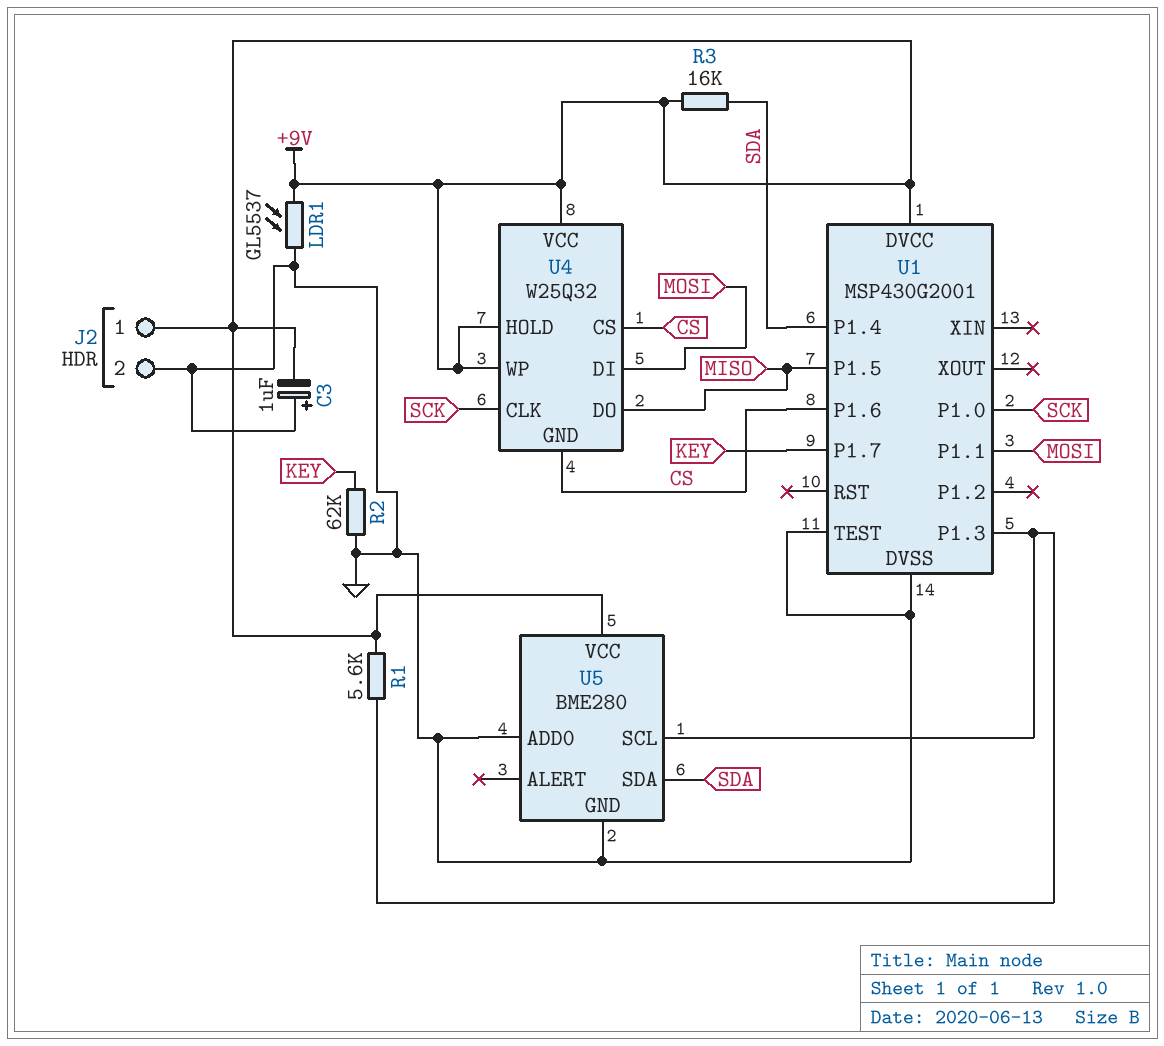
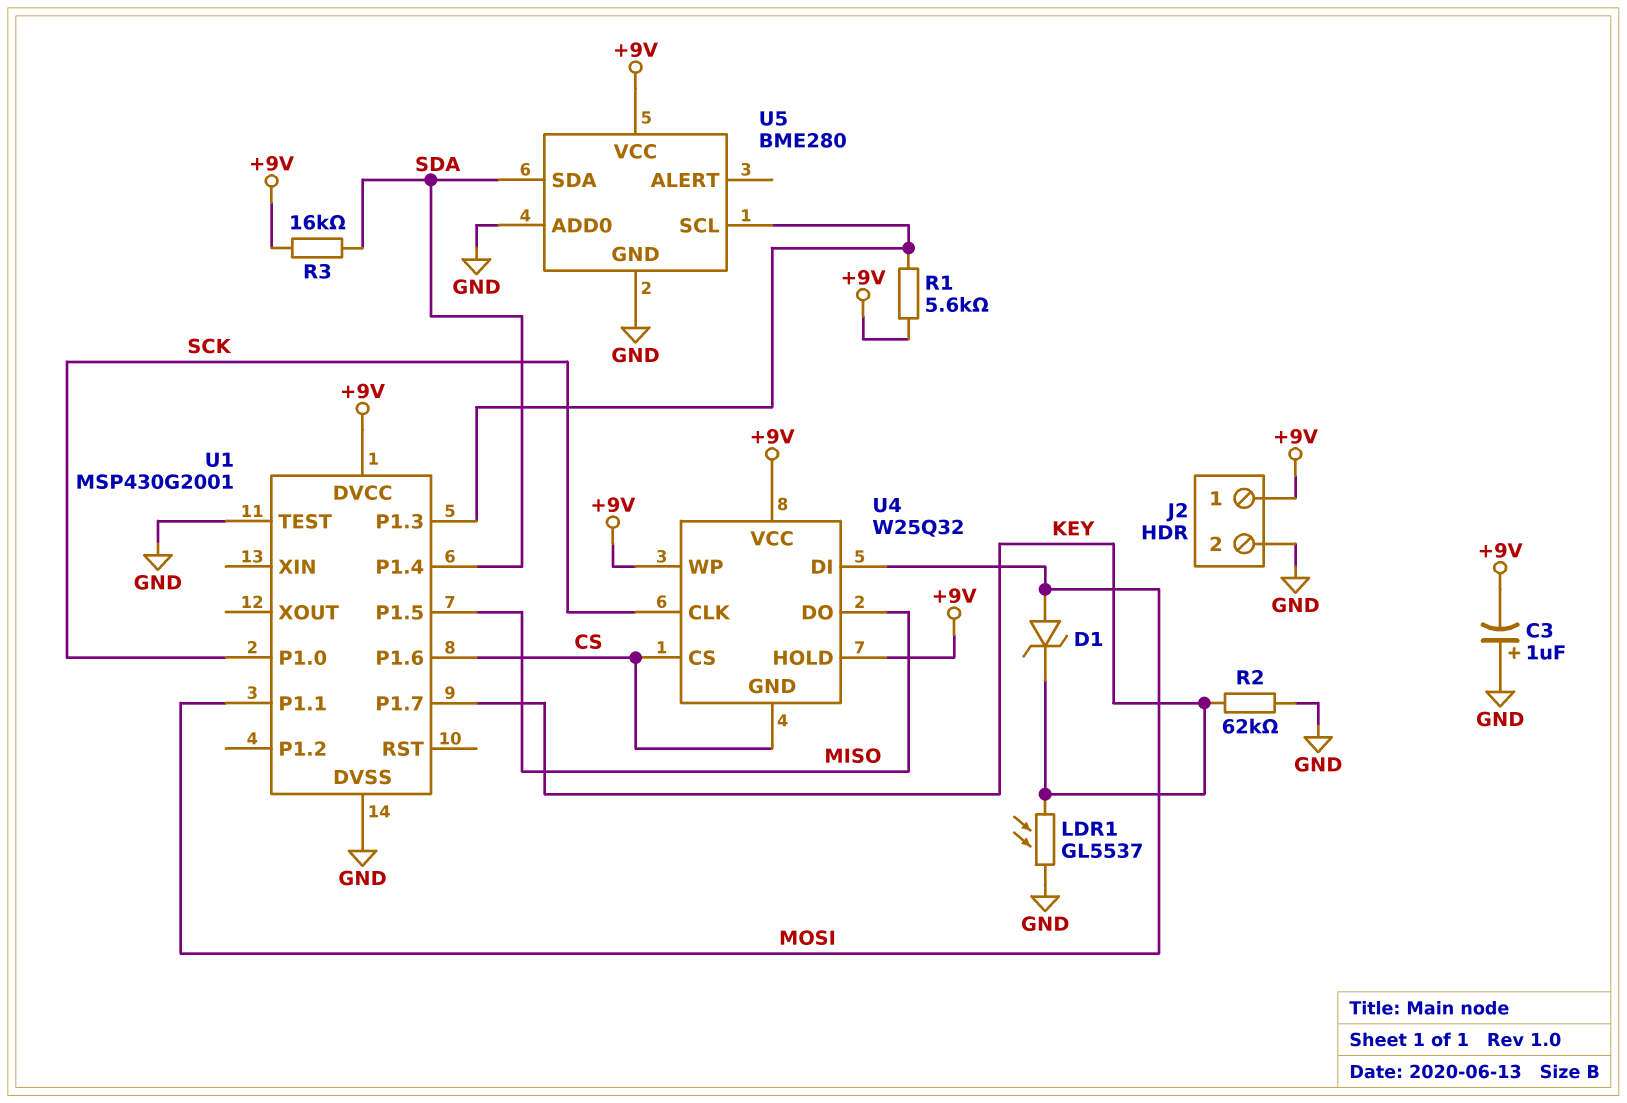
D1: none -> zener (A MOSI, K KEY)
LDR1: GL5537 (+9V, GND) -> GL5537 (GND, KEY)

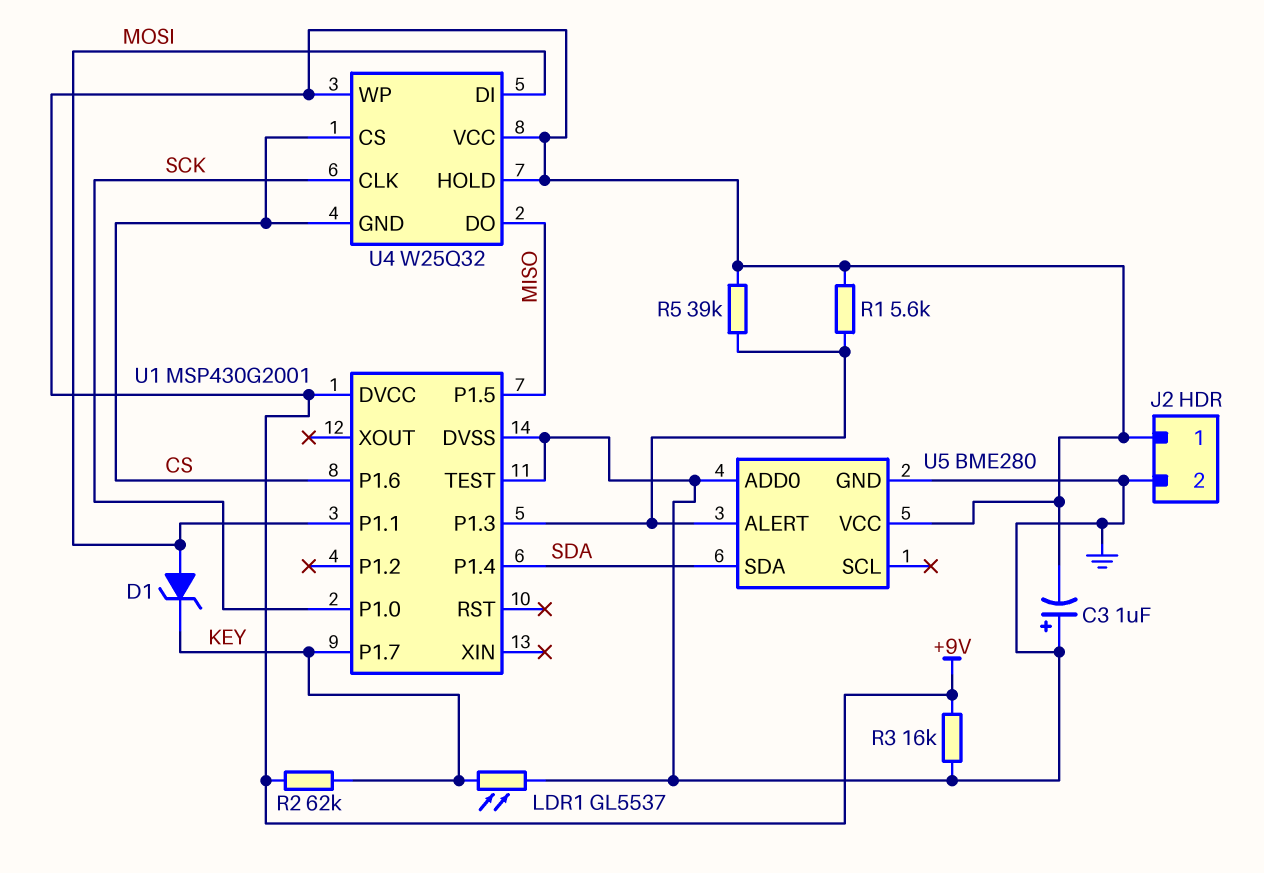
R2: 62k (GND, KEY) -> 62k (+9V, KEY)
R3: 16k (+9V, SDA) -> 16k (+9V, GND)
R5: none -> 39k (+9V, U1/P1.3)
U5 pin ALERT: none -> U1/P1.3
U5 pin SCL: U1/P1.3 -> none

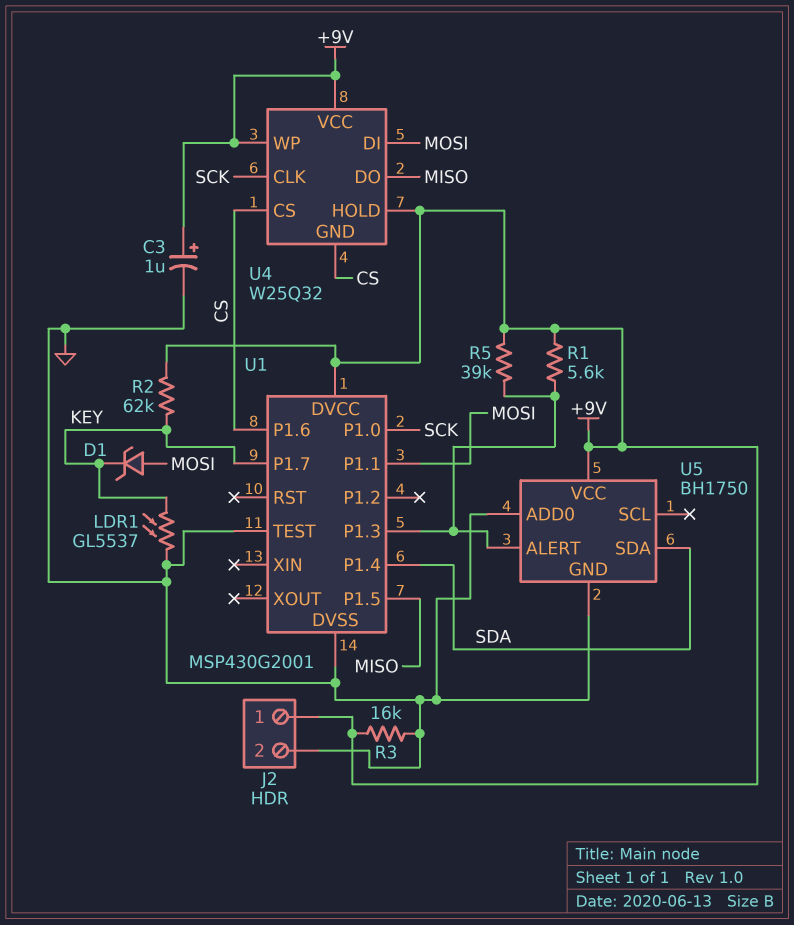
C3: 1uF (plus GND, minus +9V) -> 1uF (plus +9V, minus GND)
U5: BME280 -> BH1750

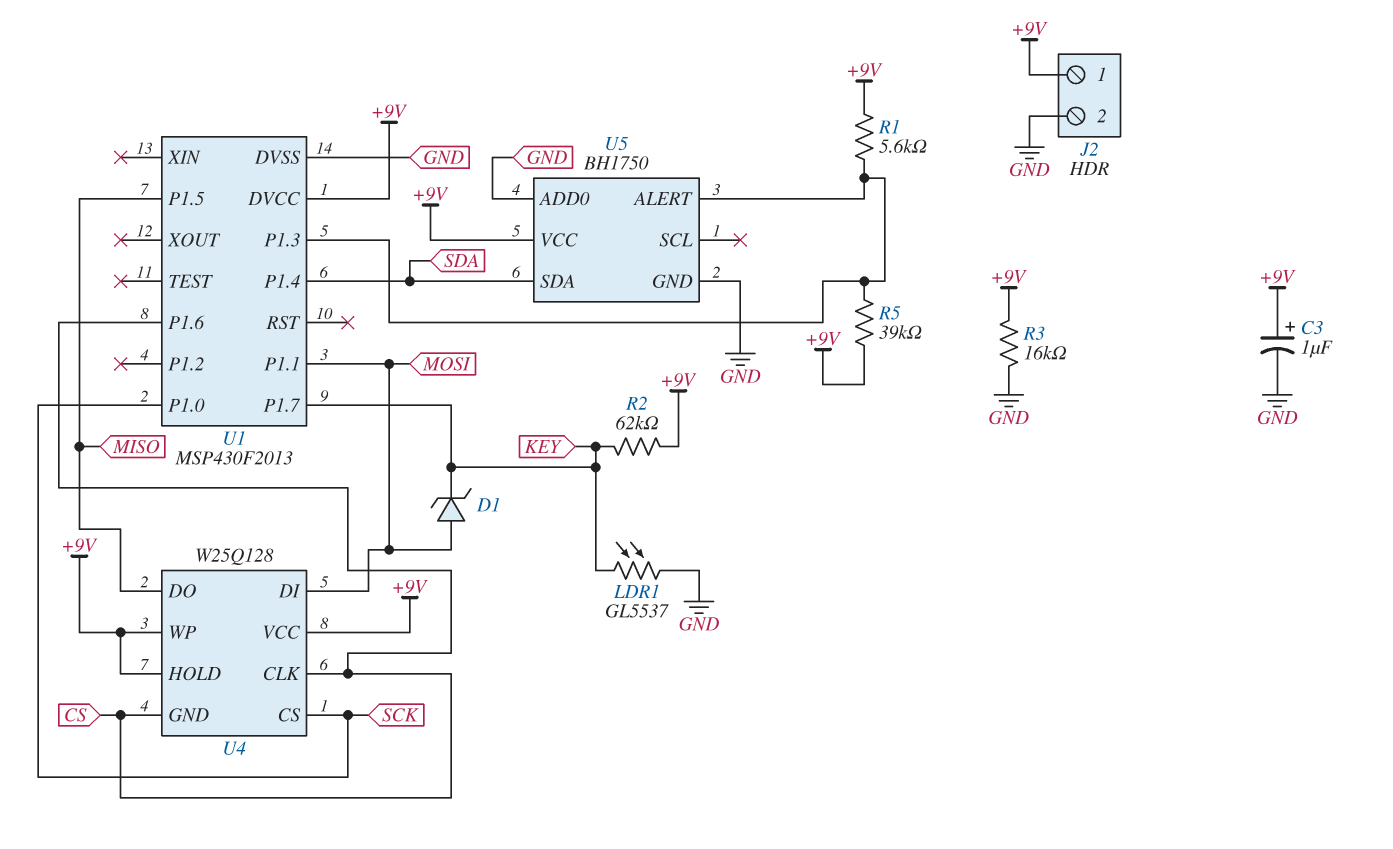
U1: MSP430G2001 -> MSP430F2013
U1 pin TEST: GND -> none
U4: W25Q32 -> W25Q128
U4 pin CLK: SCK -> CS
U4 pin CS: CS -> SCK

